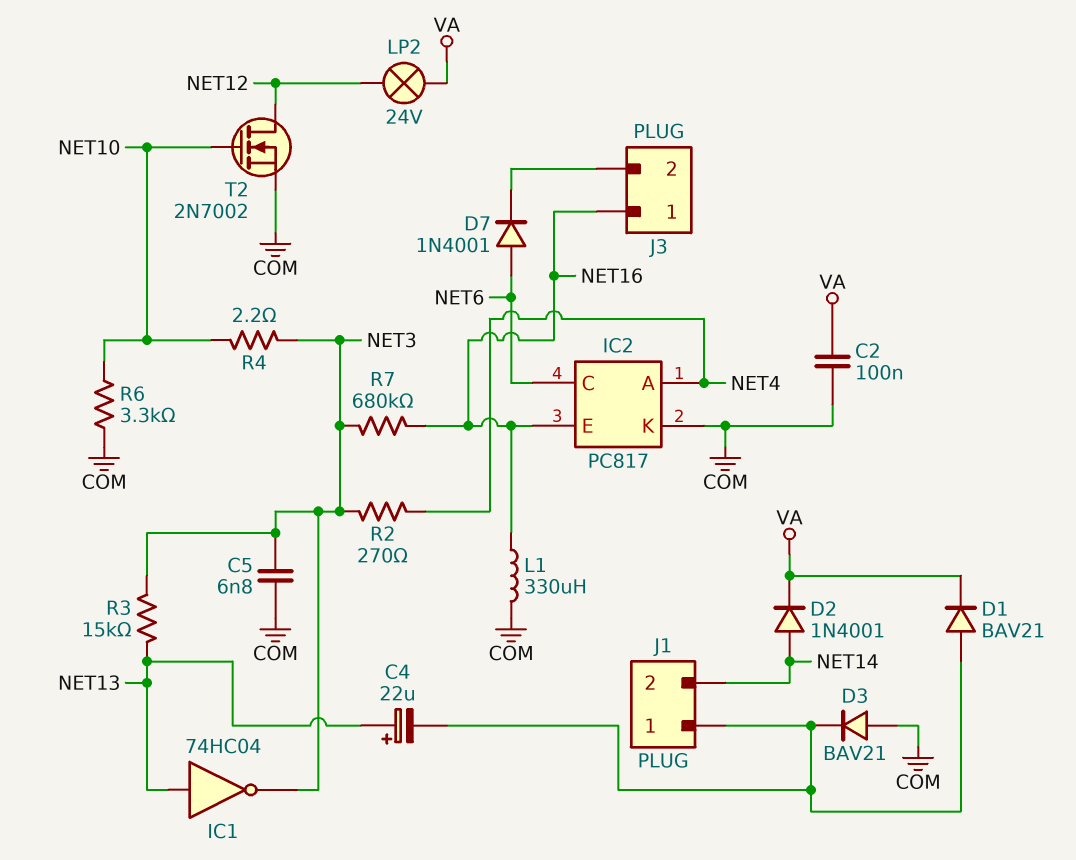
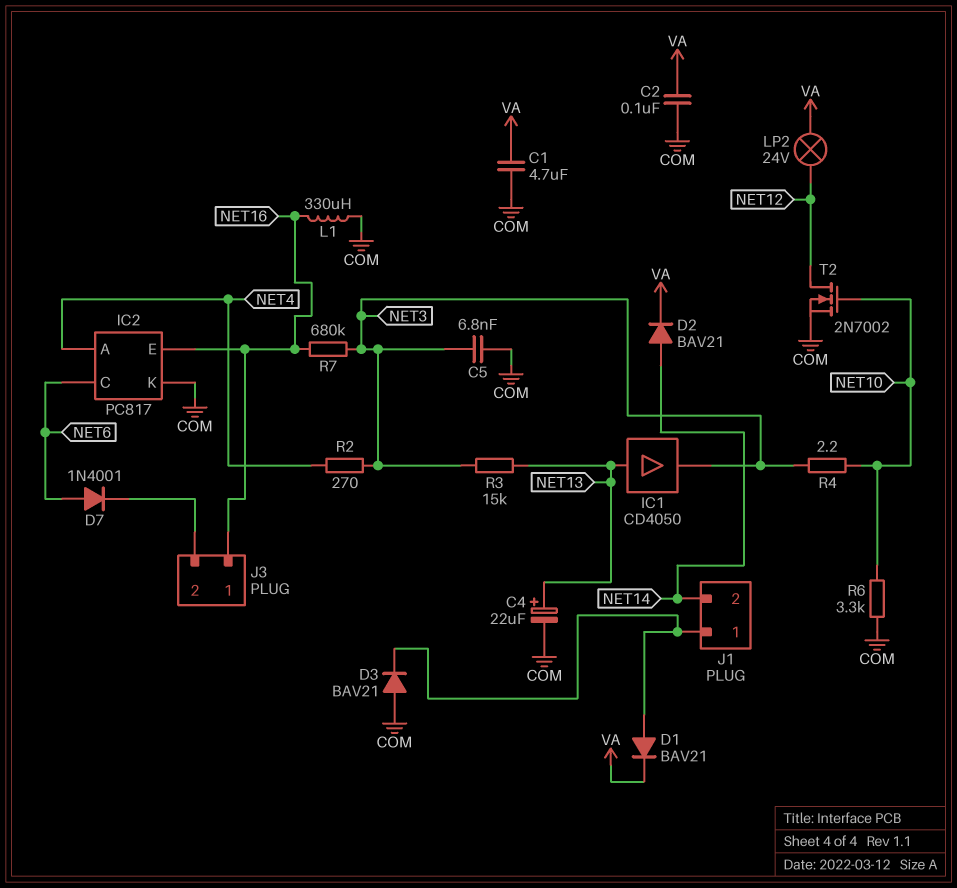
C1: none -> 4.7uF (COM, VA)
C4: 22uF (plus NET13, minus J1/1) -> 22uF (plus NET13, minus COM)
D2: diode 1N4001 (A NET14, K VA) -> diode BAV21 (A NET14, K VA)
IC1: NOT 74HC04 (in NET13, out NET3) -> buffer CD4050 (in NET13, out NET3)

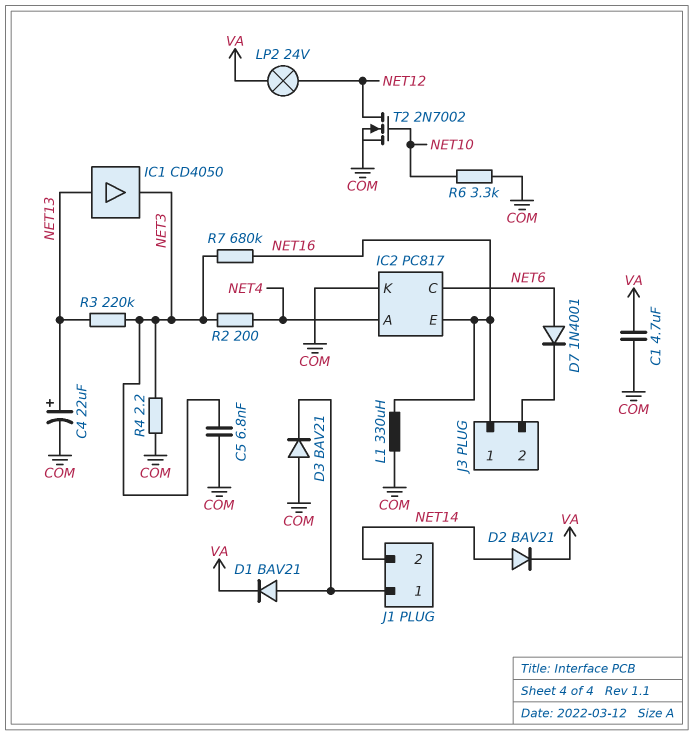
C2: 100nF (COM, VA) -> none
R2: 270 (NET3, NET4) -> 200 (NET3, NET4)
R3: 15k (NET3, NET13) -> 220k (NET3, NET13)
R4: 2.2 (NET3, NET10) -> 2.2 (COM, NET3)

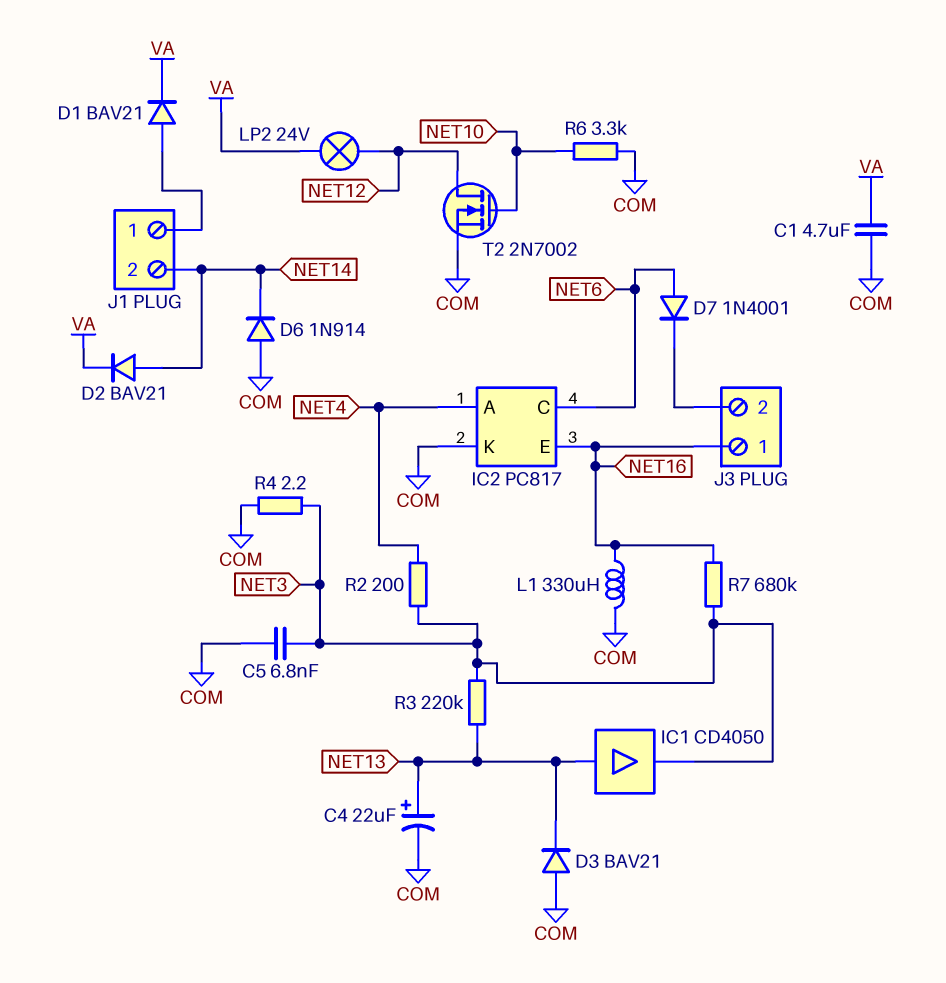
D3: diode BAV21 (A COM, K J1/1) -> diode BAV21 (A COM, K NET13)
D6: none -> diode 1N914 (A COM, K NET14)

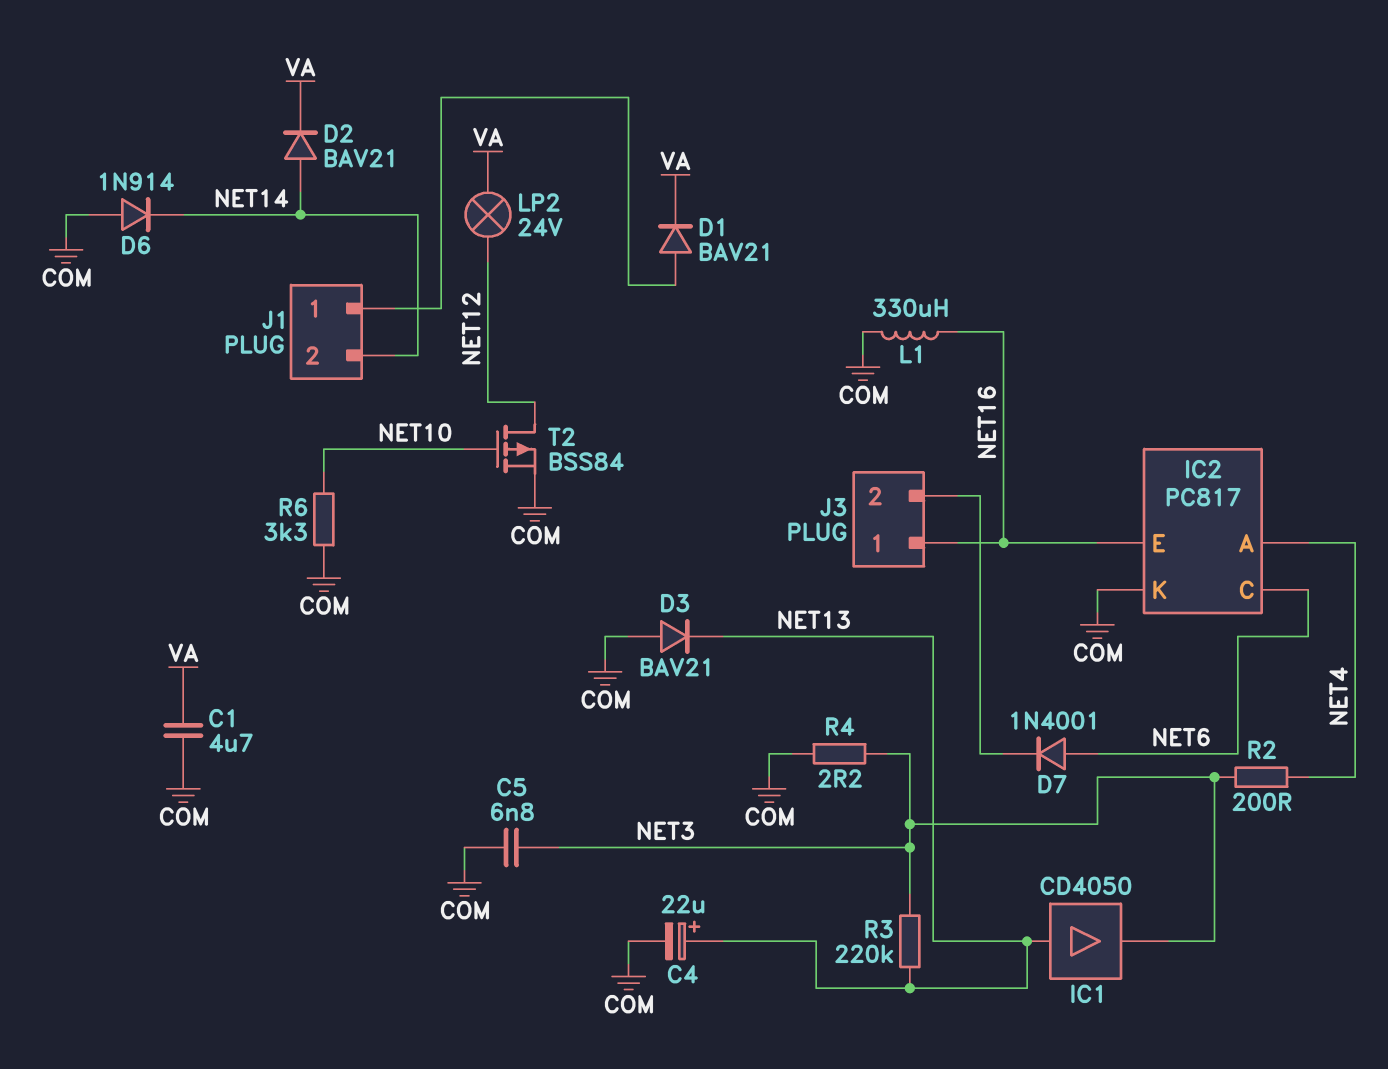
R7: 680k (NET3, NET16) -> none
T2: NMOS 2N7002 (G NET10, D NET12, S COM) -> PMOS BSS84 (G NET10, D NET12, S COM)

